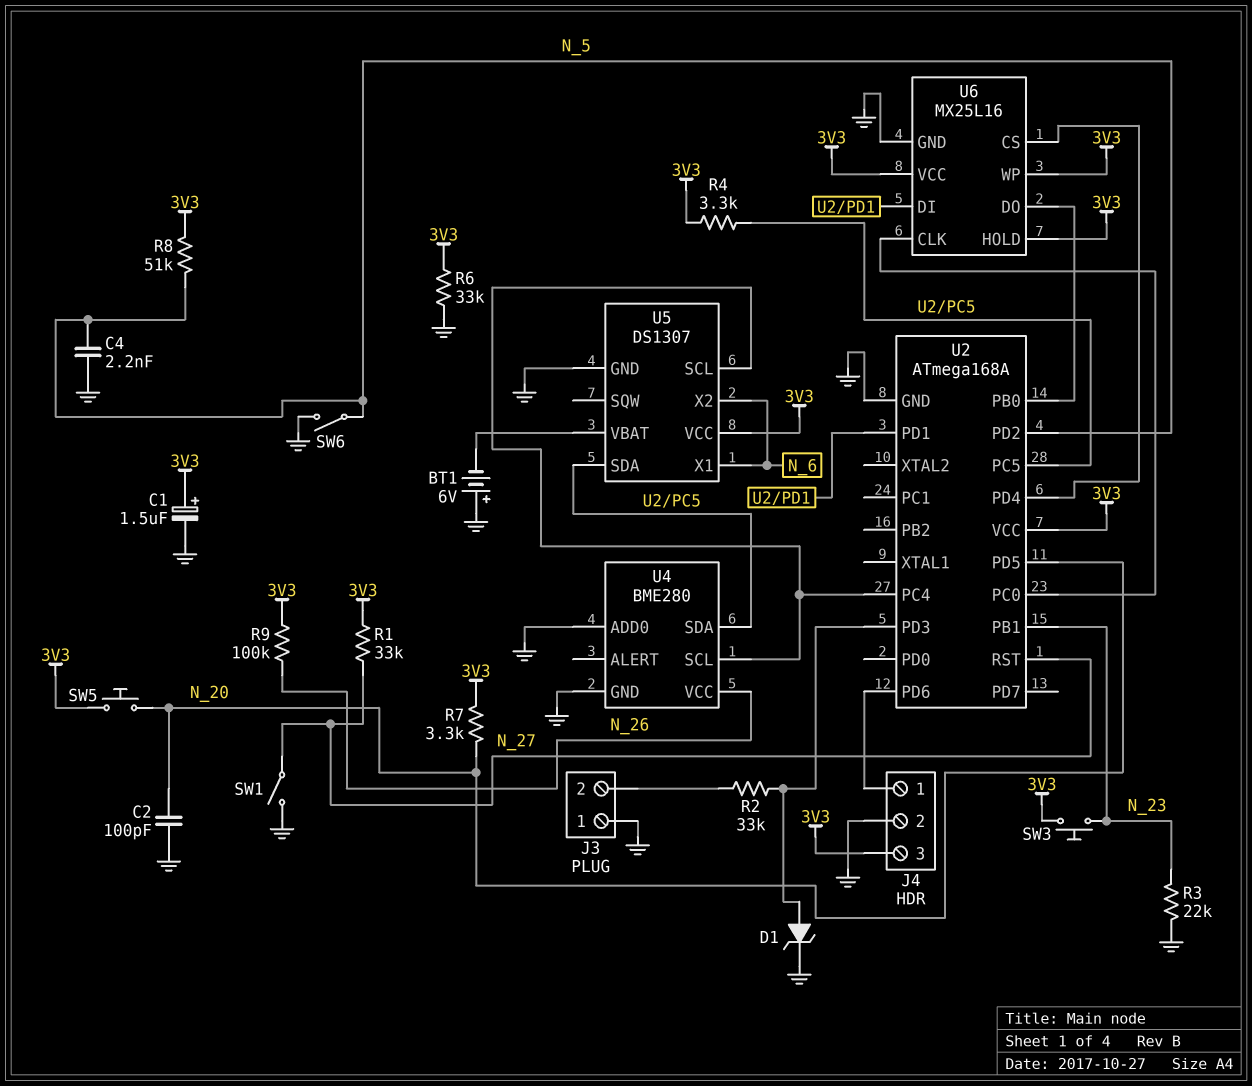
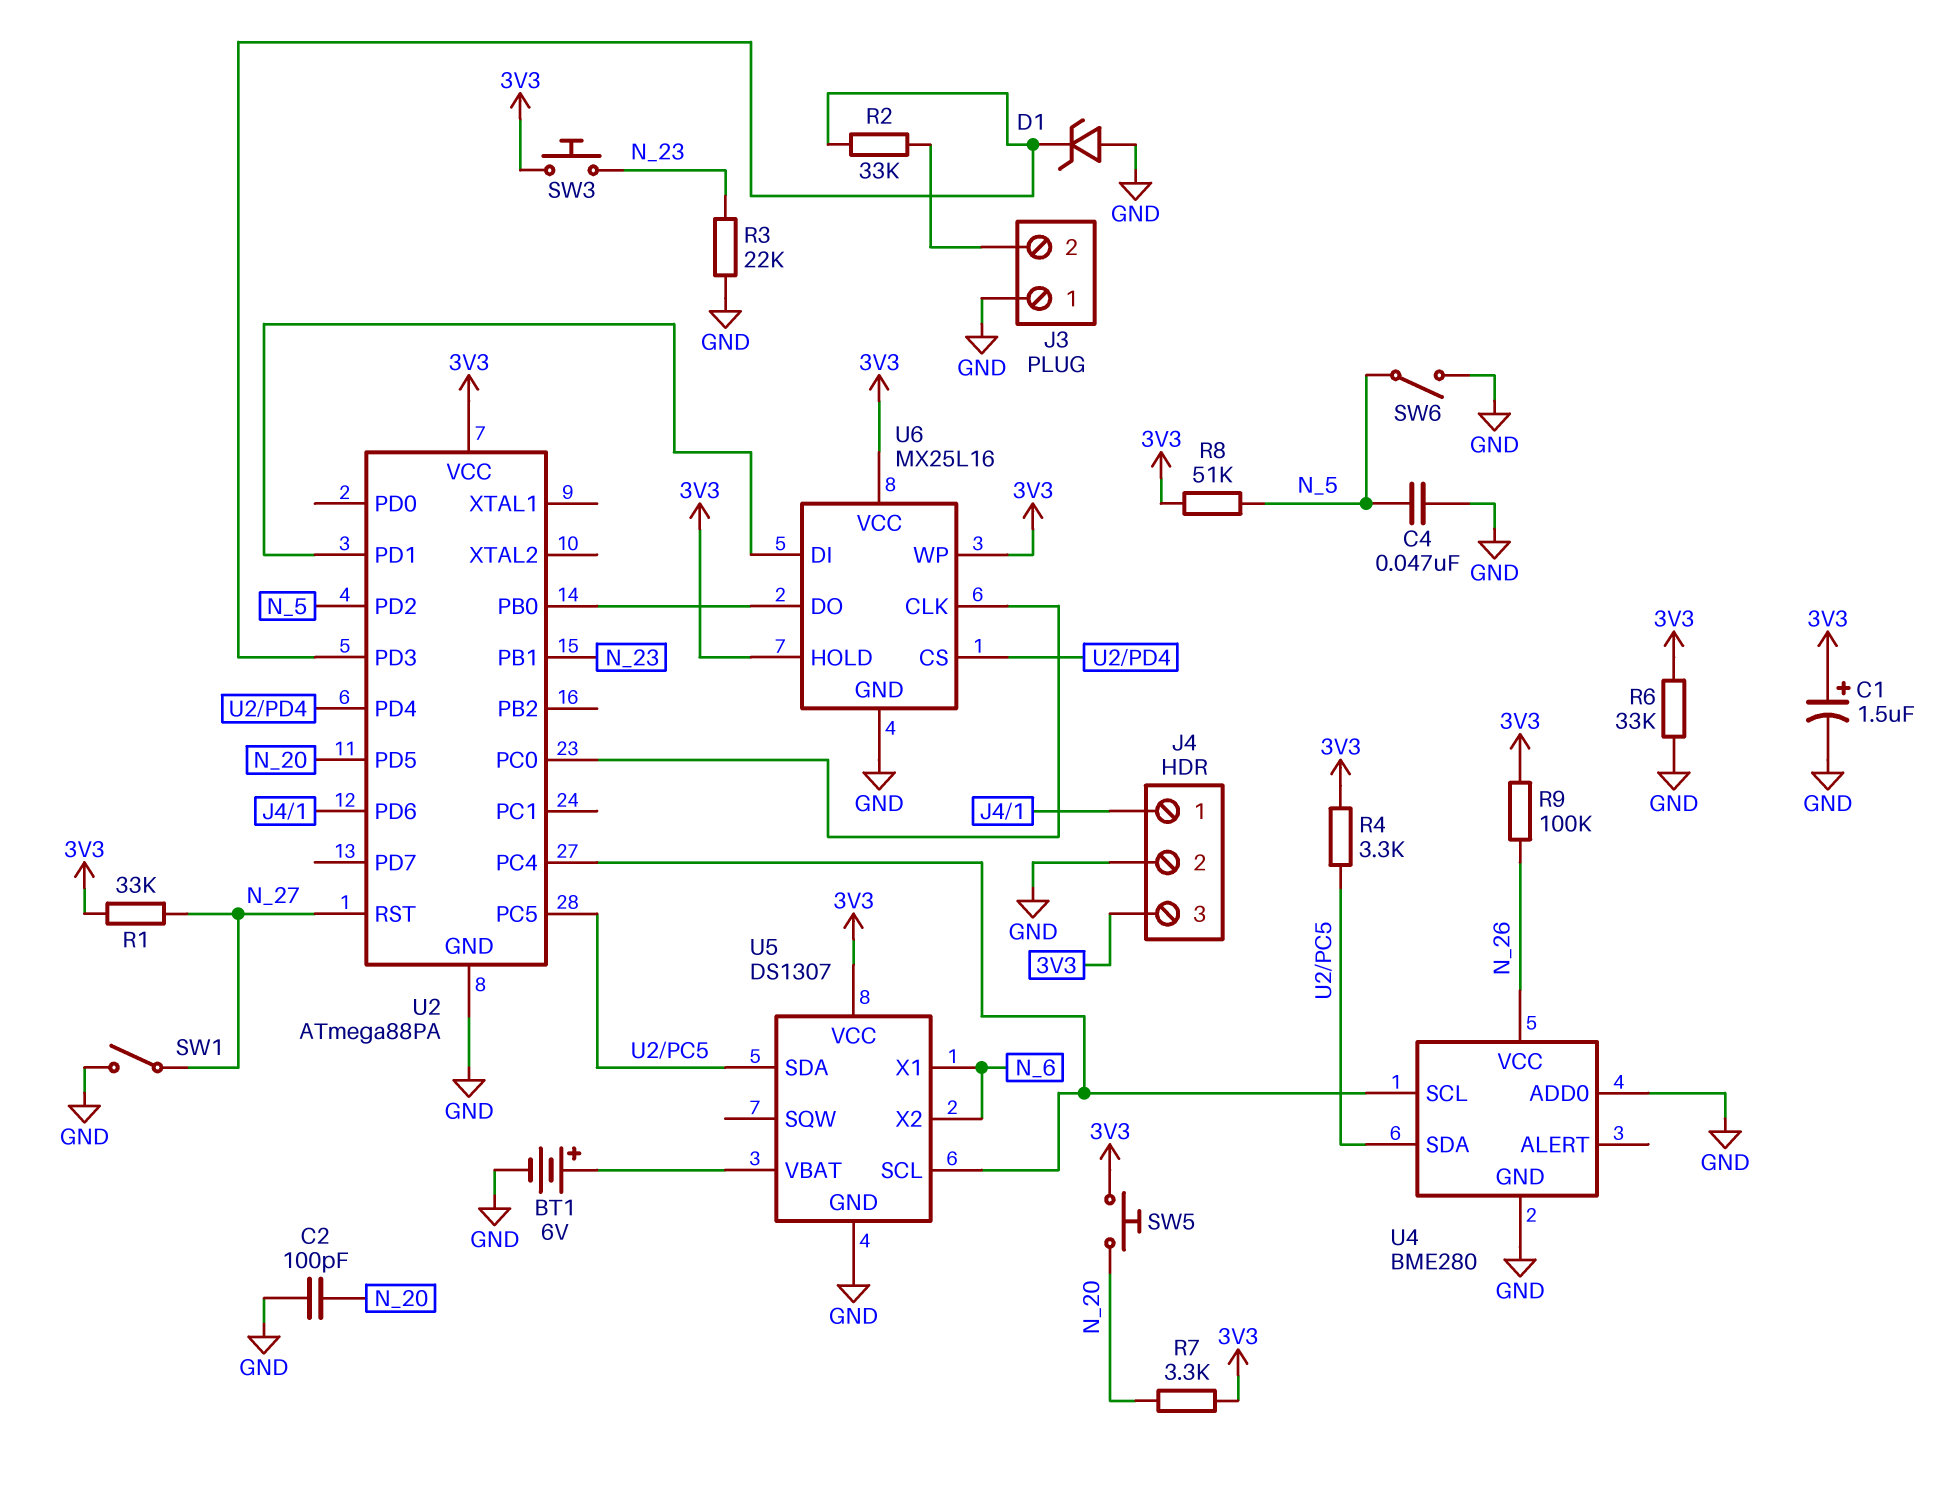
BT1: 6V (plus GND, minus U5/VBAT) -> 6V (plus U5/VBAT, minus GND)
C4: 2.2nF (GND, N_5) -> 47nF (GND, N_5)
D1: zener (A U2/PD3, K GND) -> zener (A GND, K U2/PD3)
U2: ATmega168A -> ATmega88PA

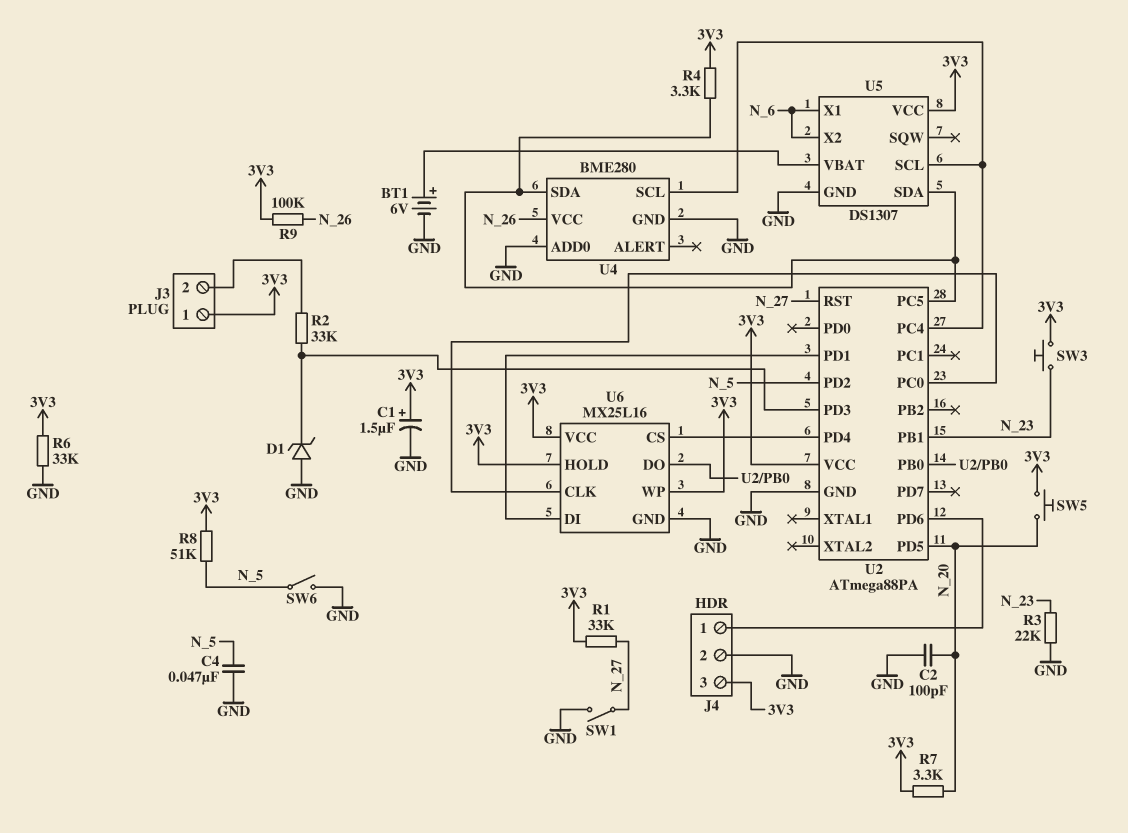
J3 pin 1: GND -> 3V3

